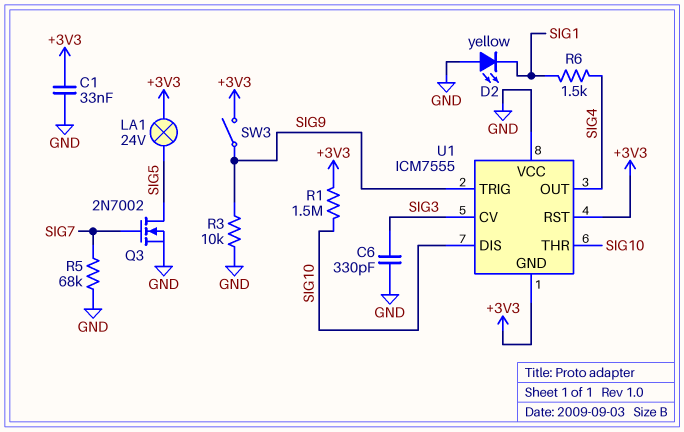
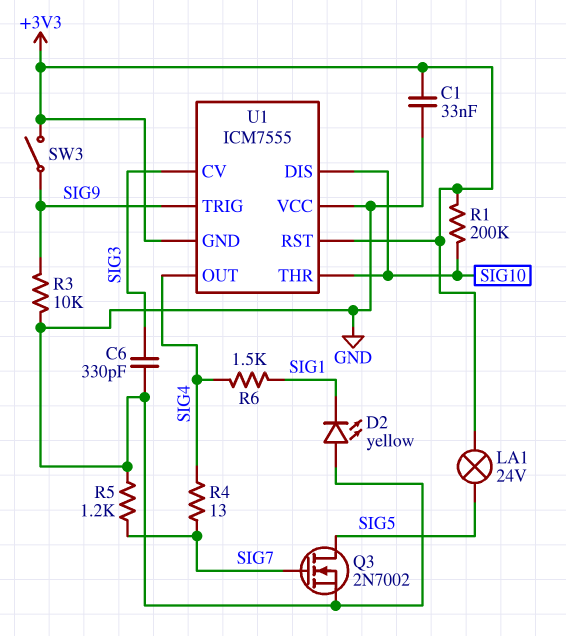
R1: 1.5M (+3V3, SIG10) -> 200k (+3V3, SIG10)
R4: none -> 13 (SIG4, SIG7)
R5: 68k (GND, SIG7) -> 1.2k (GND, SIG7)

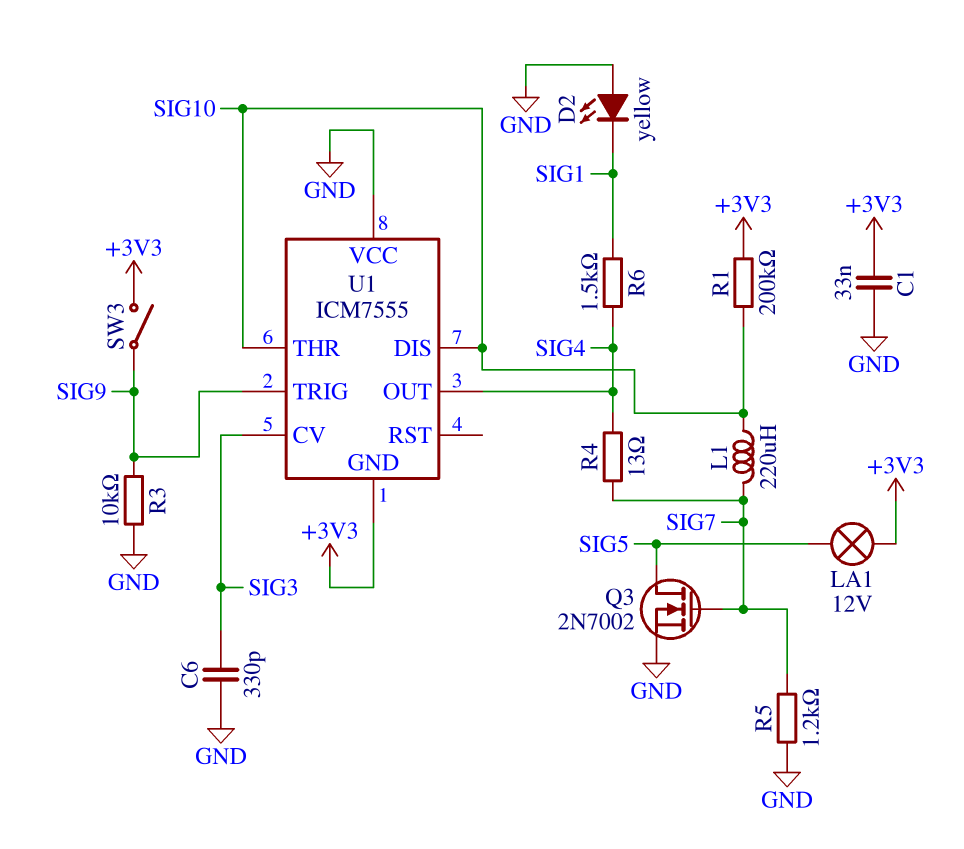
L1: none -> 220uH (SIG7, SIG10)
LA1: lamp 24V (+3V3, SIG5) -> lamp 12V (+3V3, SIG5)
U1 pin RST: +3V3 -> none

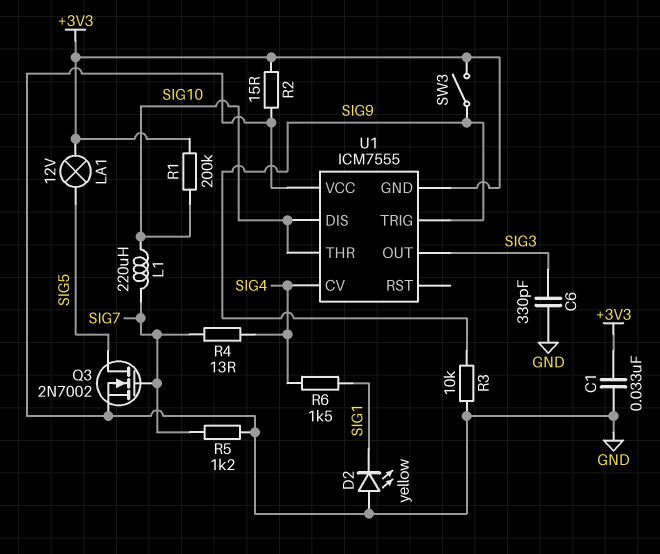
R2: none -> 15 (+3V3, GND)
U1 pin CV: SIG3 -> SIG4
U1 pin OUT: SIG4 -> SIG3

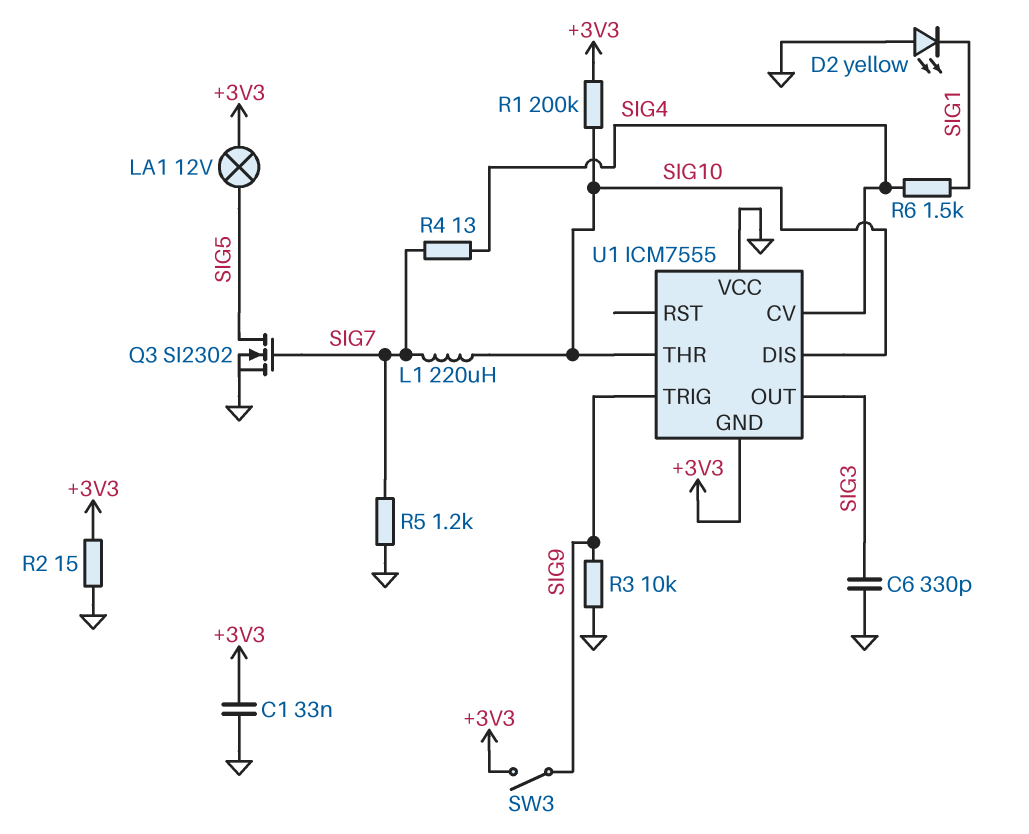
Q3: NMOS 2N7002 (G SIG7, D SIG5, S GND) -> NMOS SI2302 (G SIG7, D SIG5, S GND)

